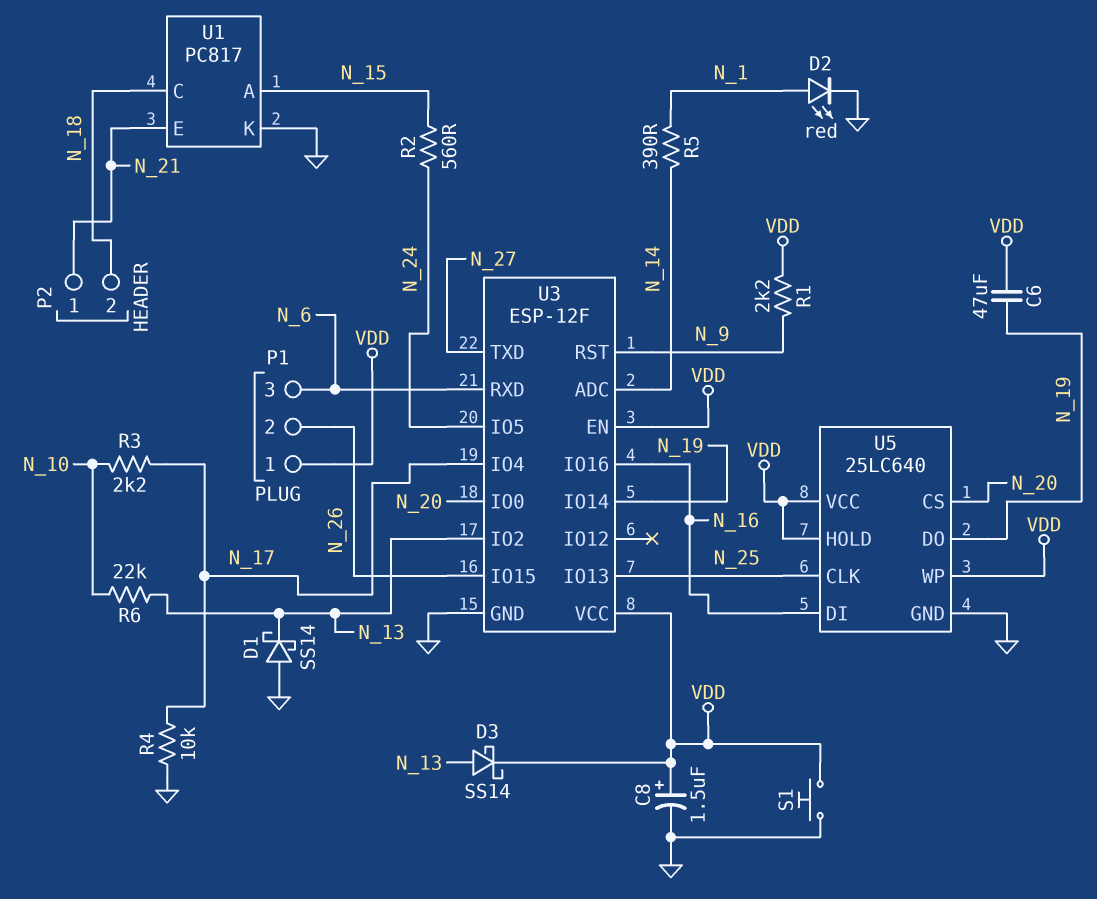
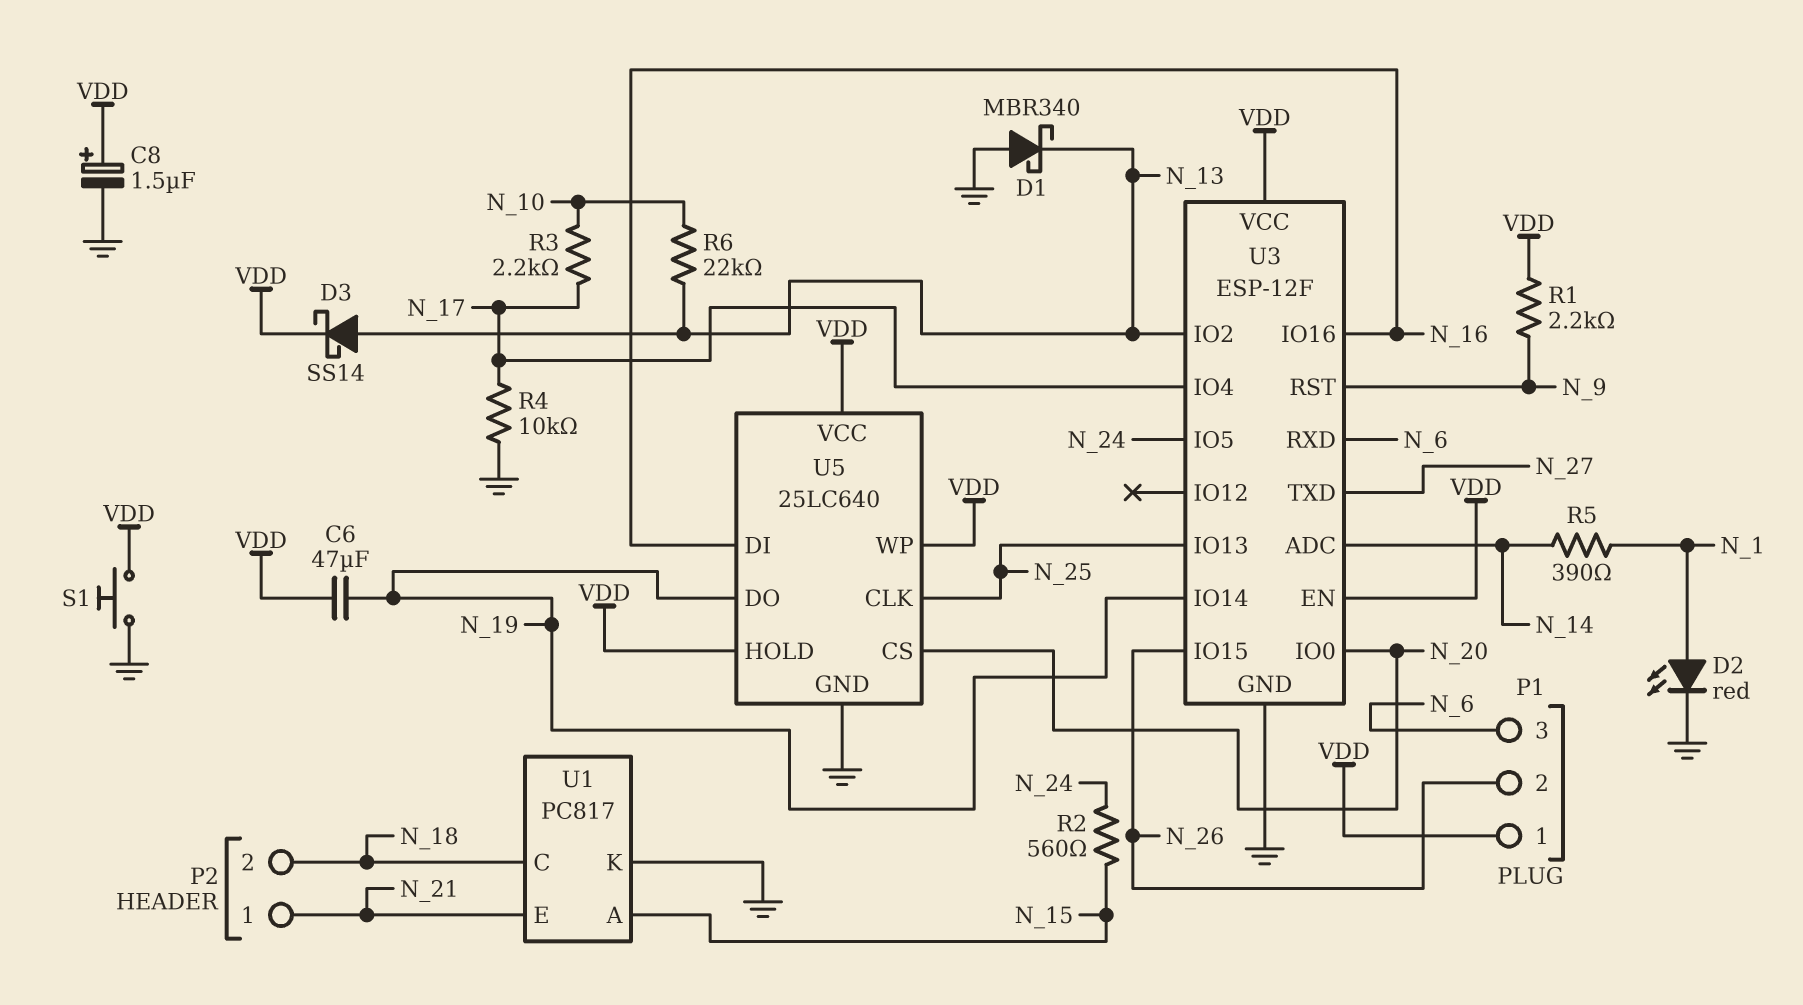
D1: schottky SS14 (A GND, K N_13) -> schottky MBR340 (A GND, K N_13)

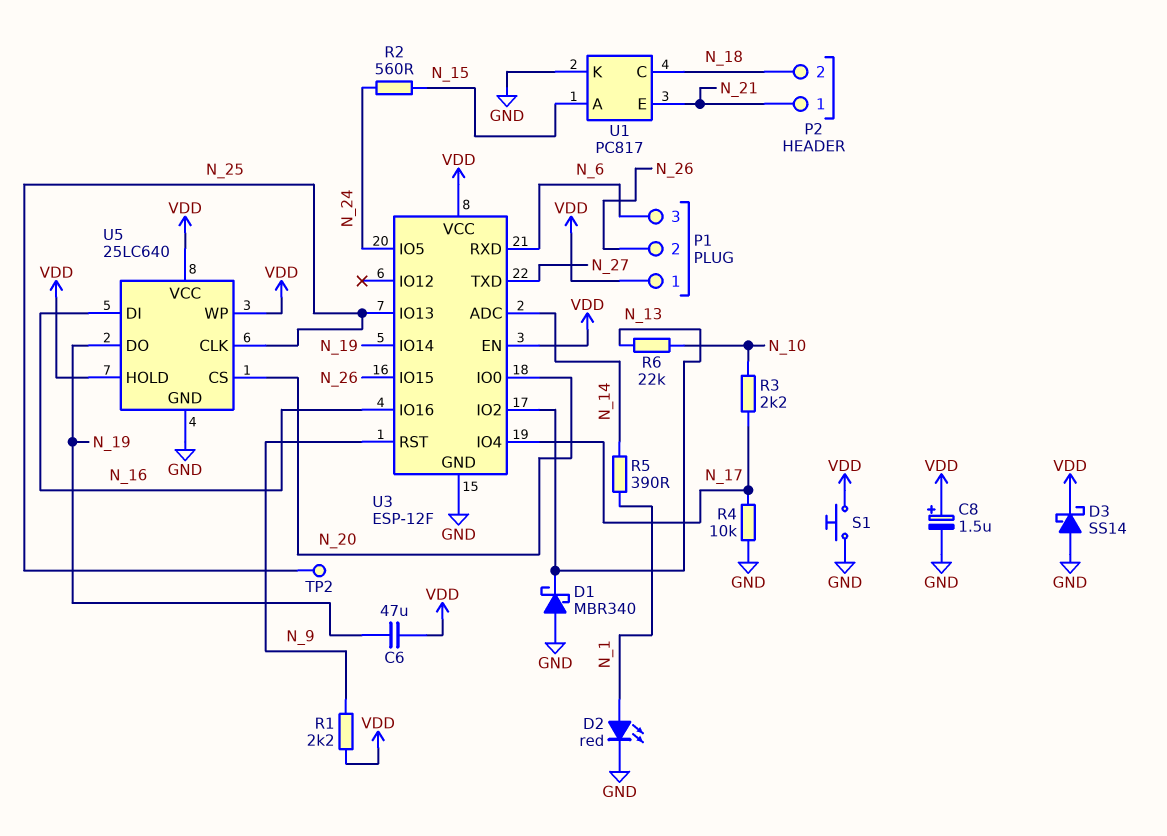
D3: schottky SS14 (A N_13, K VDD) -> schottky SS14 (A GND, K VDD)
TP2: none -> test point (N_25)

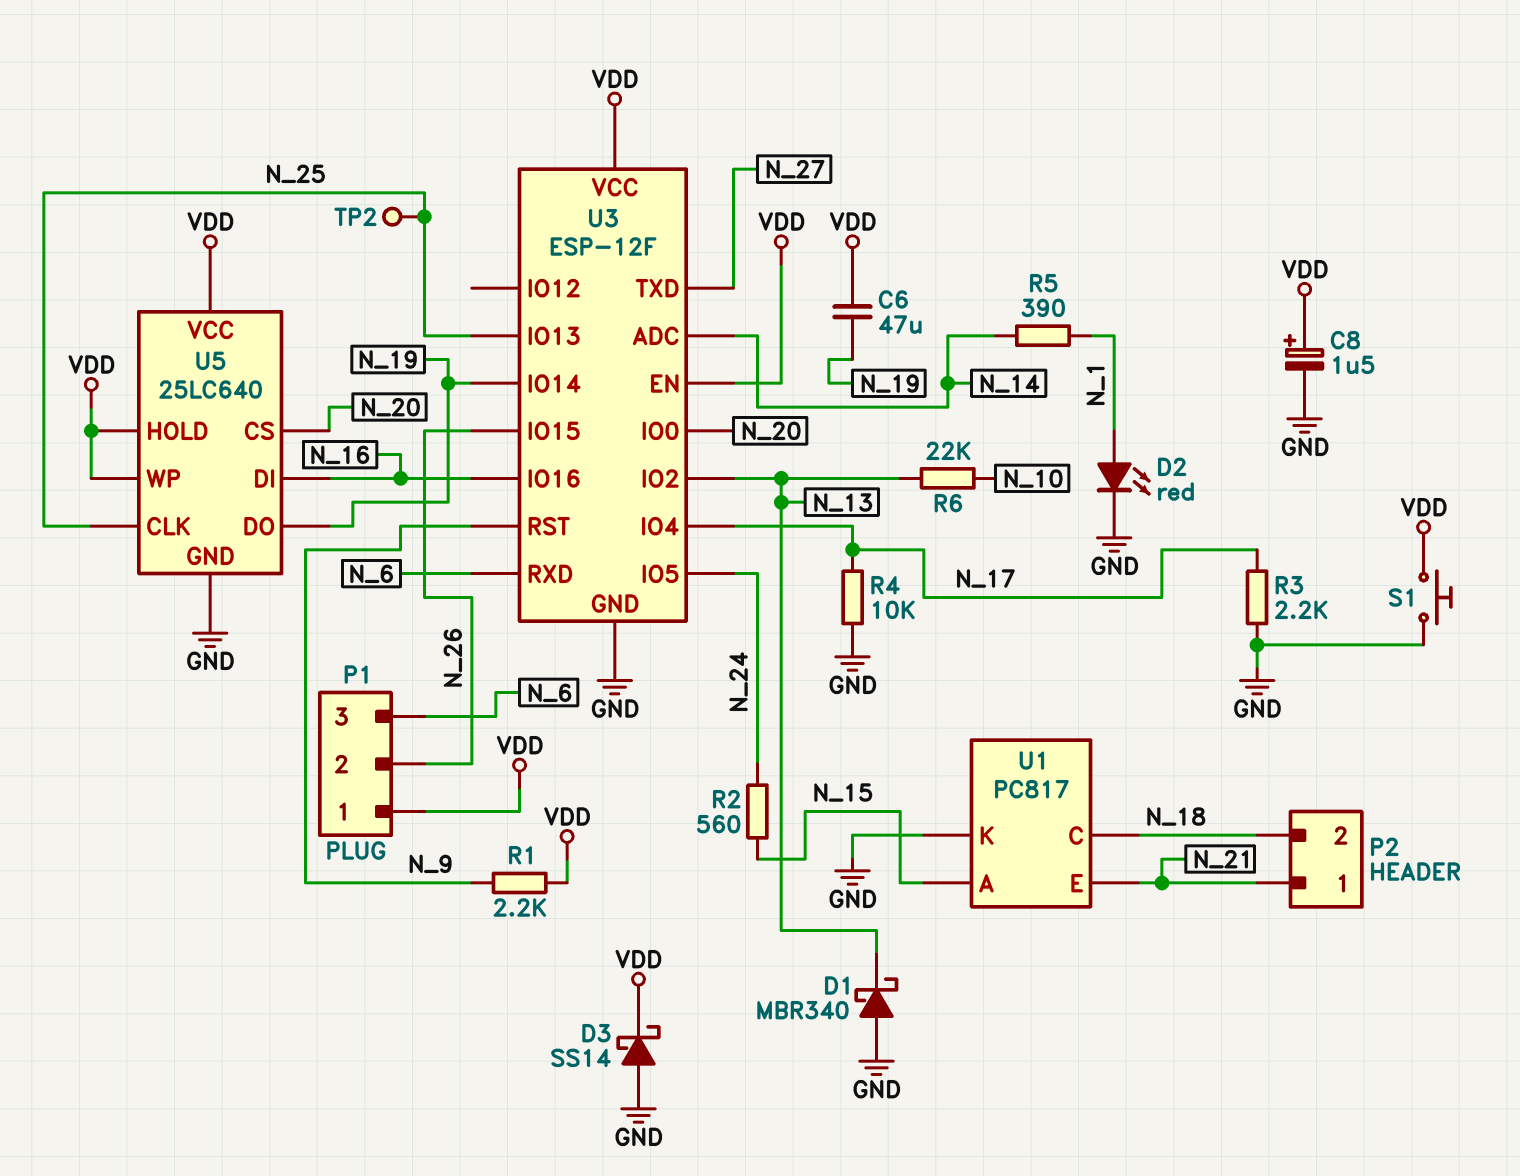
R3: 2.2k (N_10, N_17) -> 2.2k (GND, N_17)

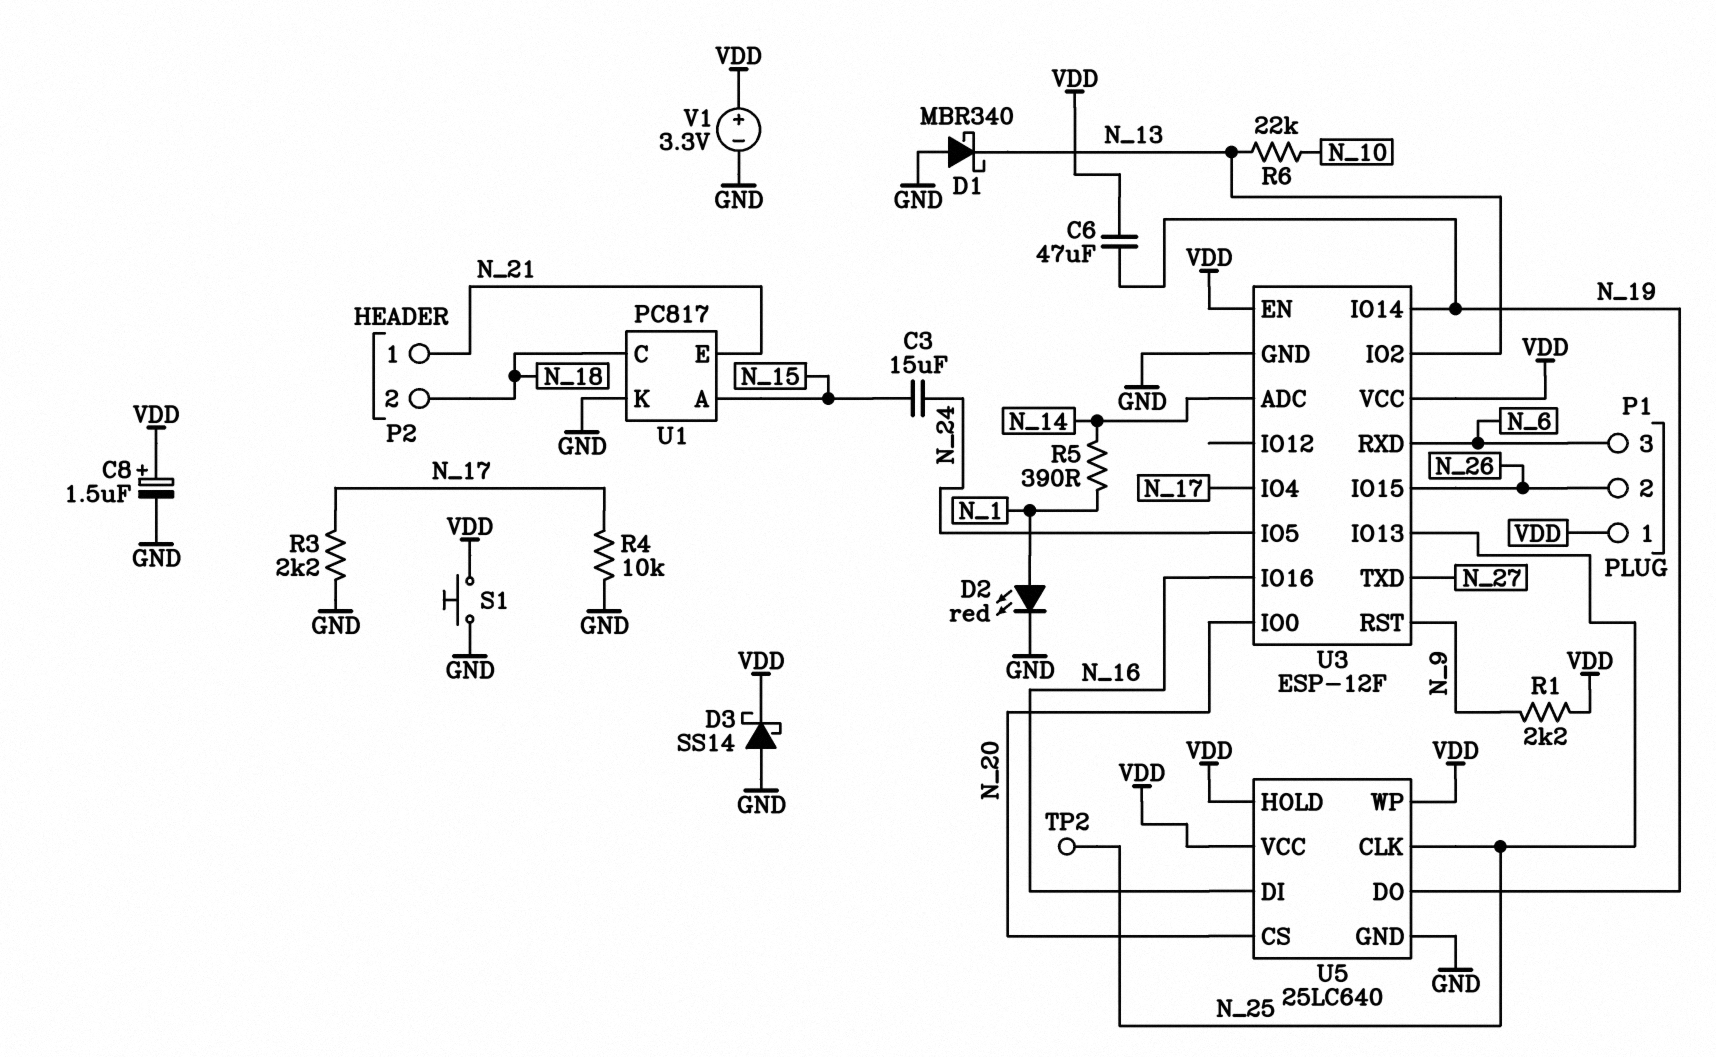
C3: none -> 15uF (N_15, N_24)
R2: 560 (N_15, N_24) -> none
V1: none -> 3.3V (plus VDD, minus GND)

